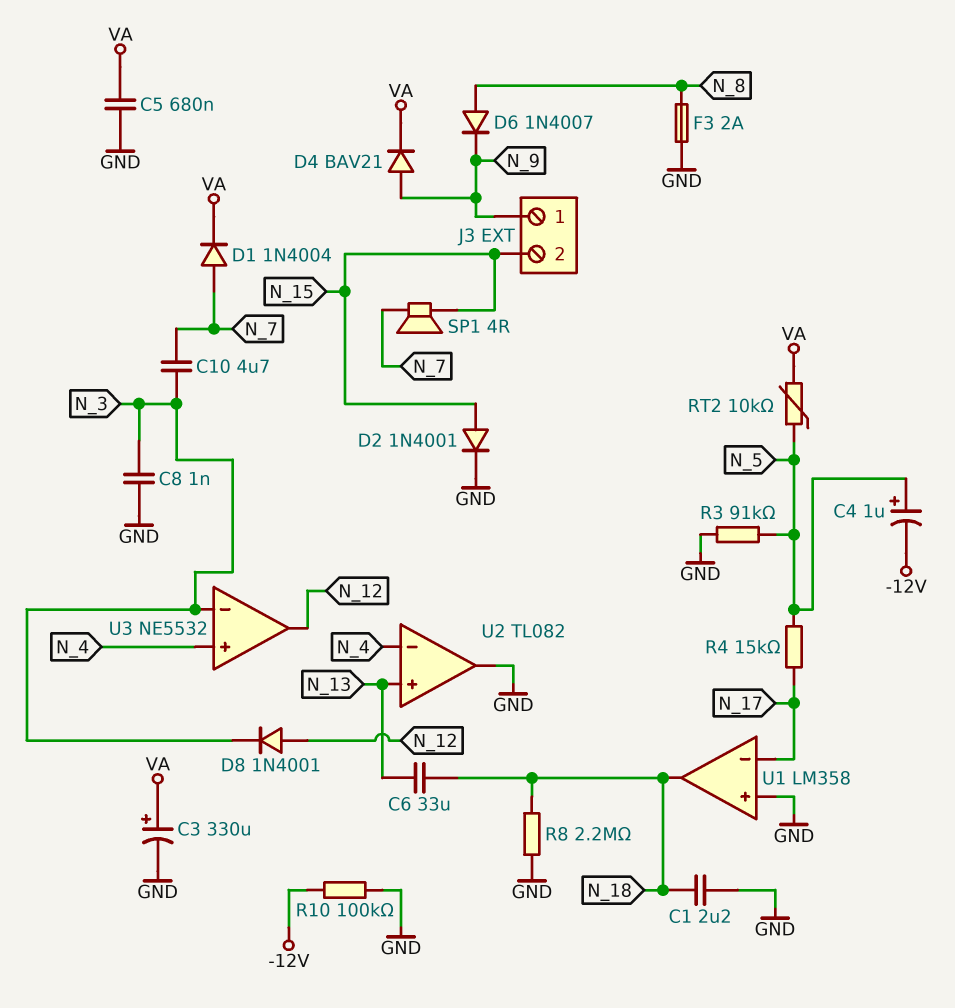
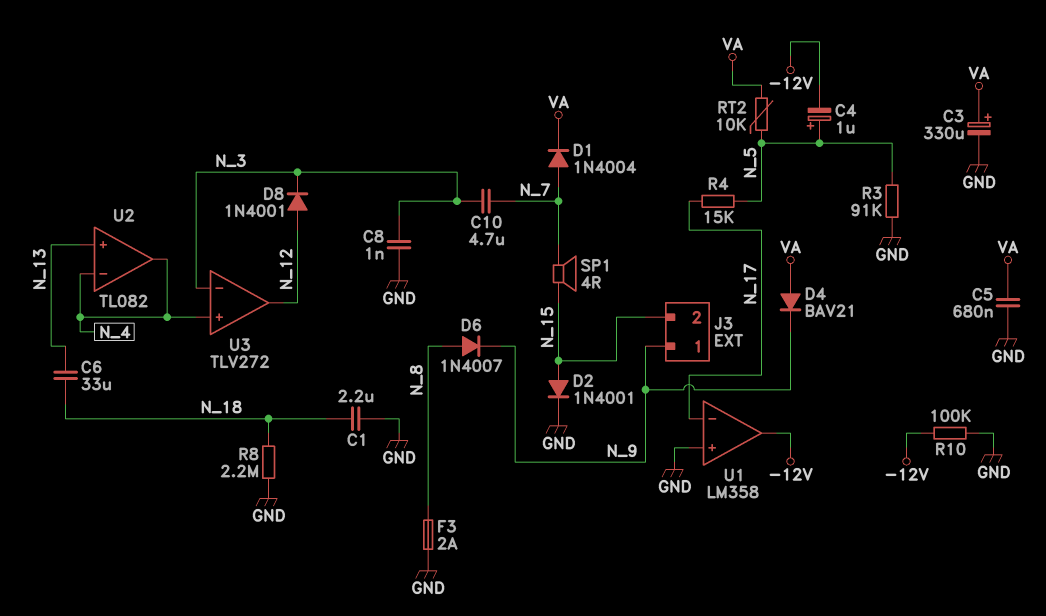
D4: diode BAV21 (A N_9, K VA) -> diode BAV21 (A VA, K N_9)
U1 pin out: N_18 -> -12V
U2 pin out: GND -> N_4
U3: NE5532 -> TLV272

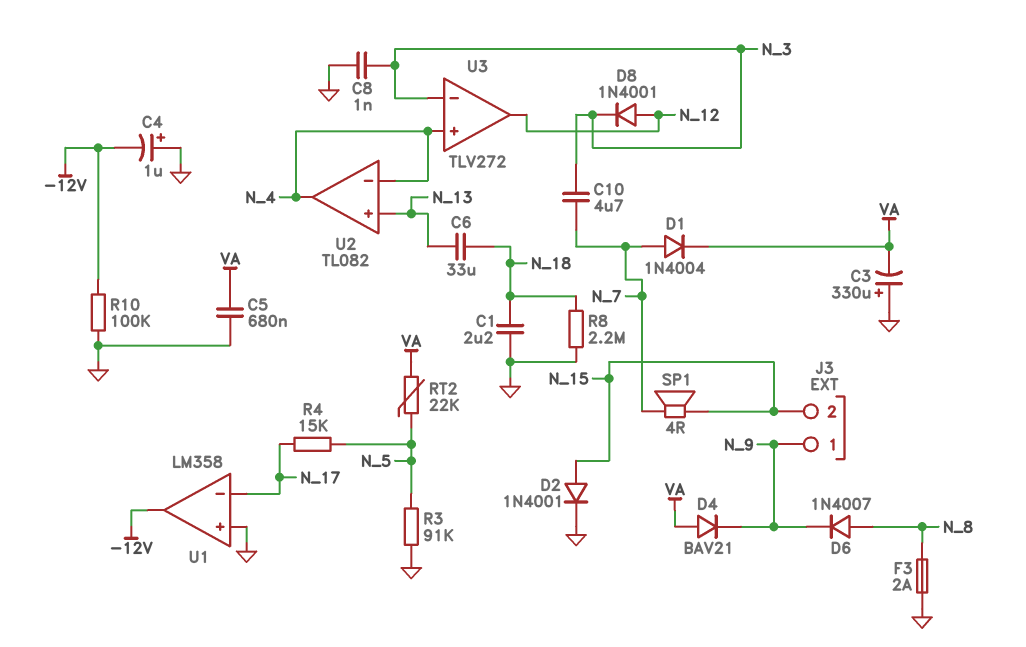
C3: 330uF (plus VA, minus GND) -> 330uF (plus GND, minus VA)
C4: 1uF (plus N_5, minus -12V) -> 1uF (plus GND, minus -12V)
RT2: 10k (N_5, VA) -> 22k (N_5, VA)

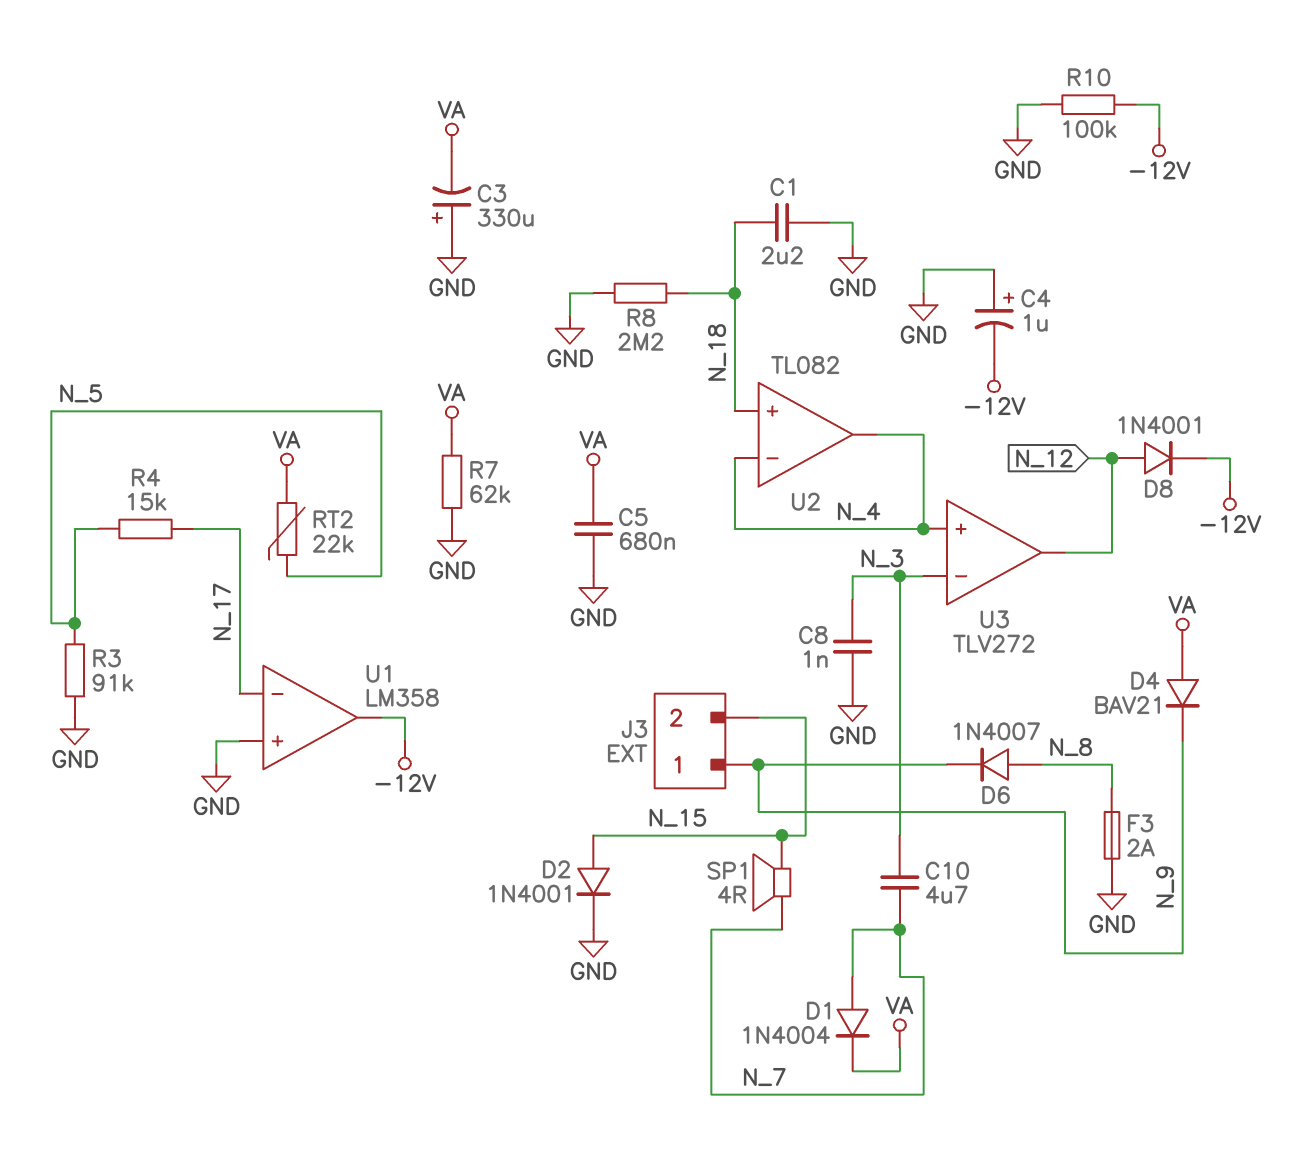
C6: 33uF (N_13, N_18) -> none
D8: diode 1N4001 (A N_12, K N_3) -> diode 1N4001 (A N_12, K -12V)
R7: none -> 62k (GND, VA)
U2 pin in+: N_13 -> N_18

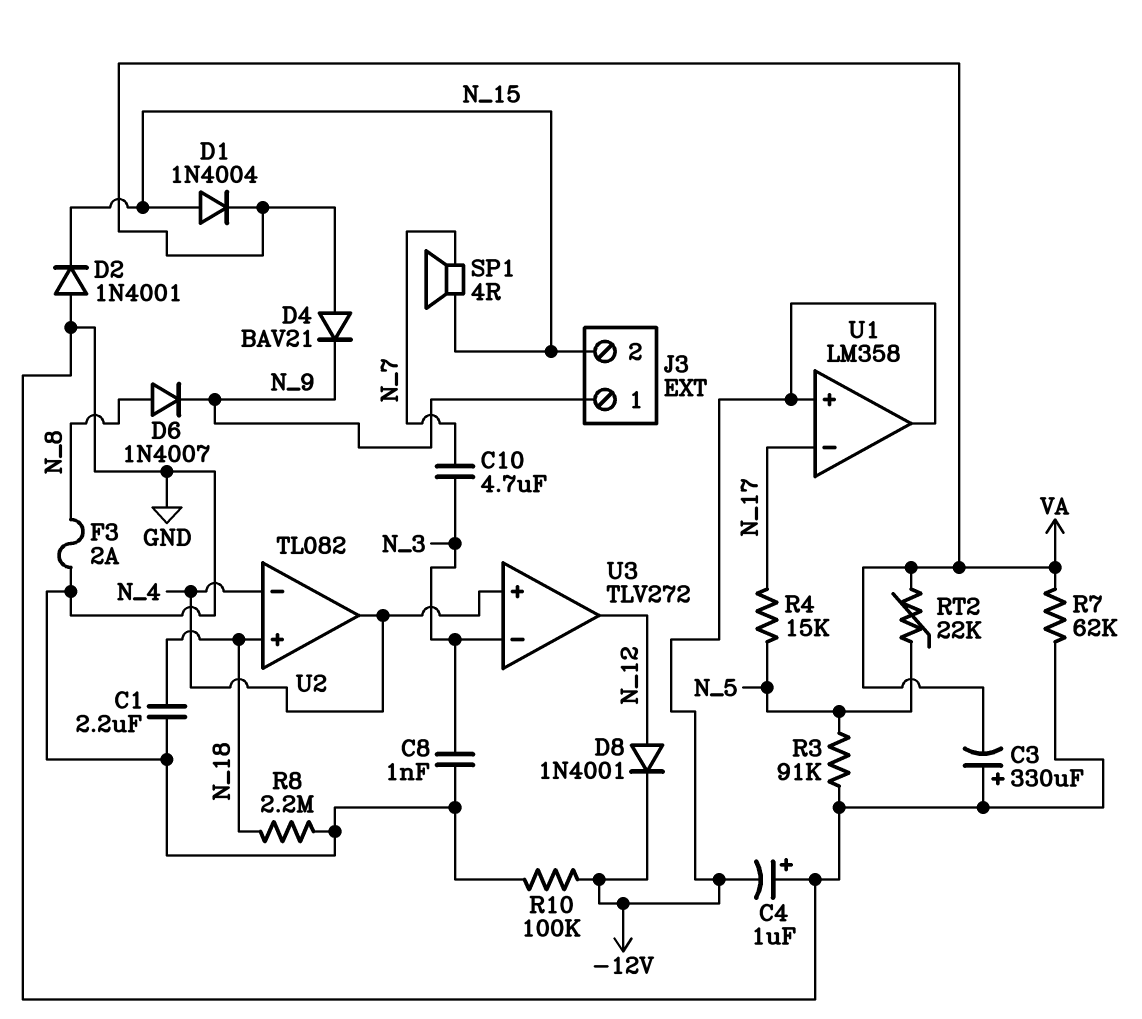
C5: 680nF (GND, VA) -> none
D1: diode 1N4004 (A N_7, K VA) -> diode 1N4004 (A N_15, K VA)
D2: diode 1N4001 (A N_15, K GND) -> diode 1N4001 (A GND, K N_15)
U1 pin in+: GND -> -12V

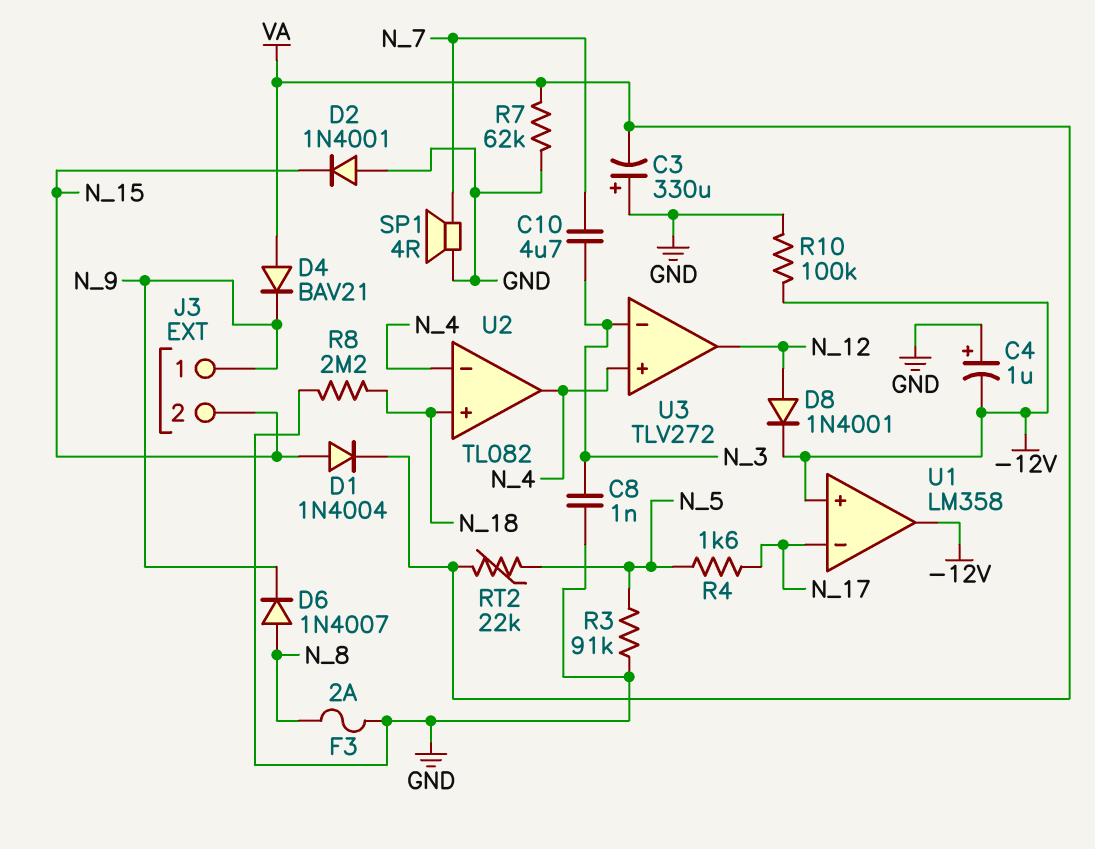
C1: 2.2uF (GND, N_18) -> none
R4: 15k (N_5, N_17) -> 1.6k (N_5, N_17)
SP1: speaker 4R (N_7, N_15) -> speaker 4R (GND, N_7)

